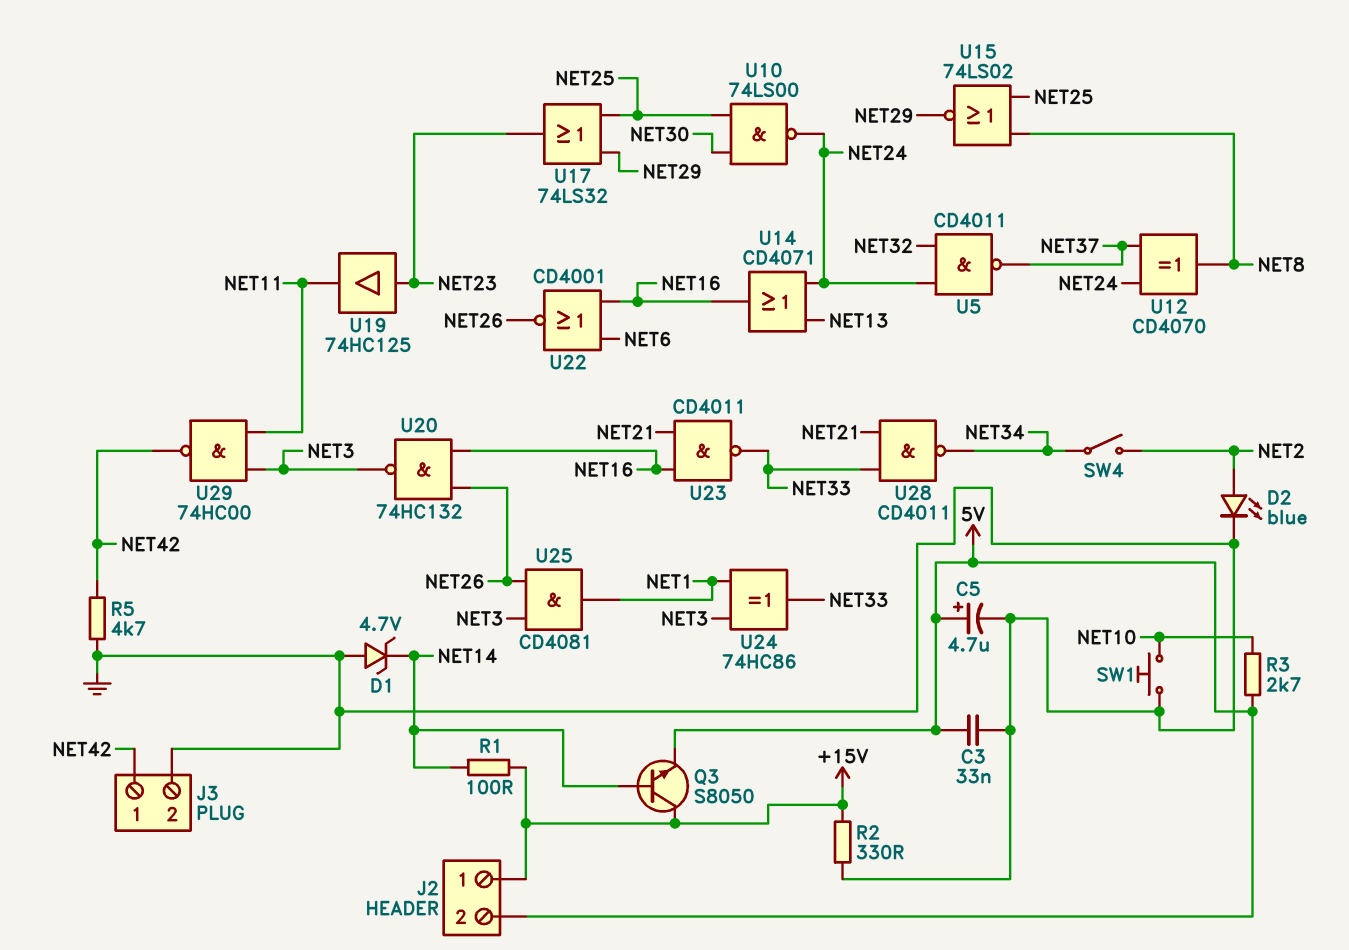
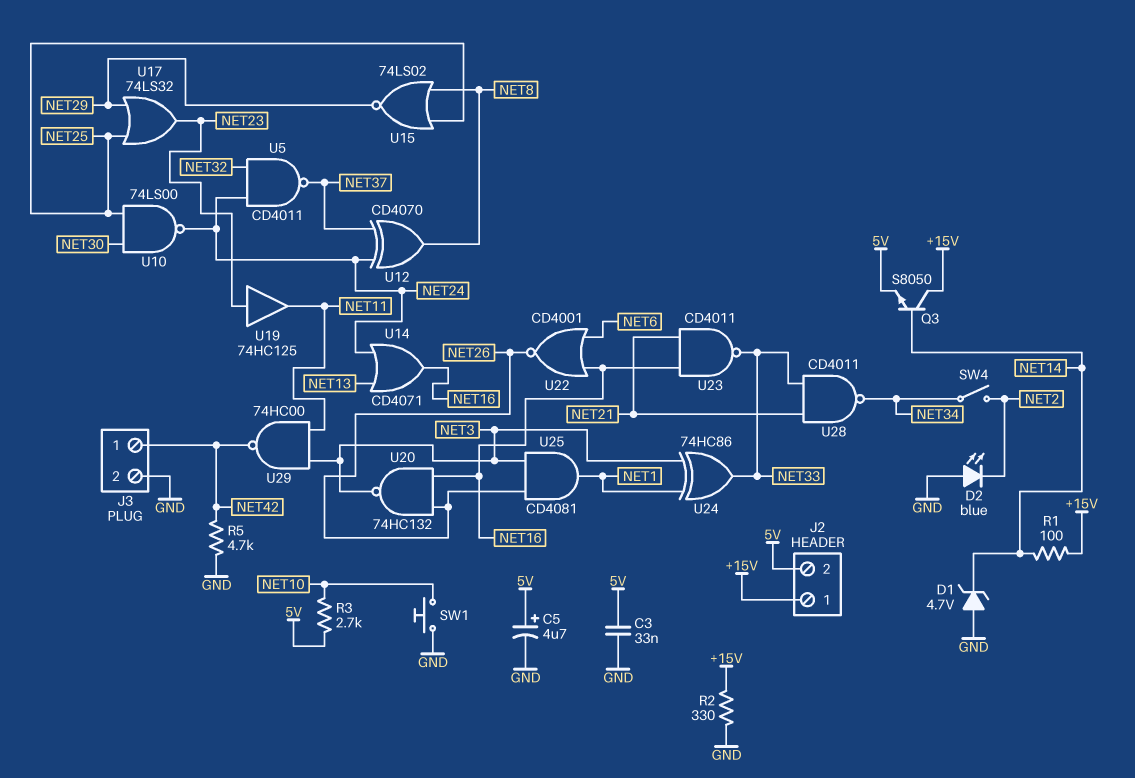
D2: LED blue (A NET2, K GND) -> LED blue (A GND, K NET2)

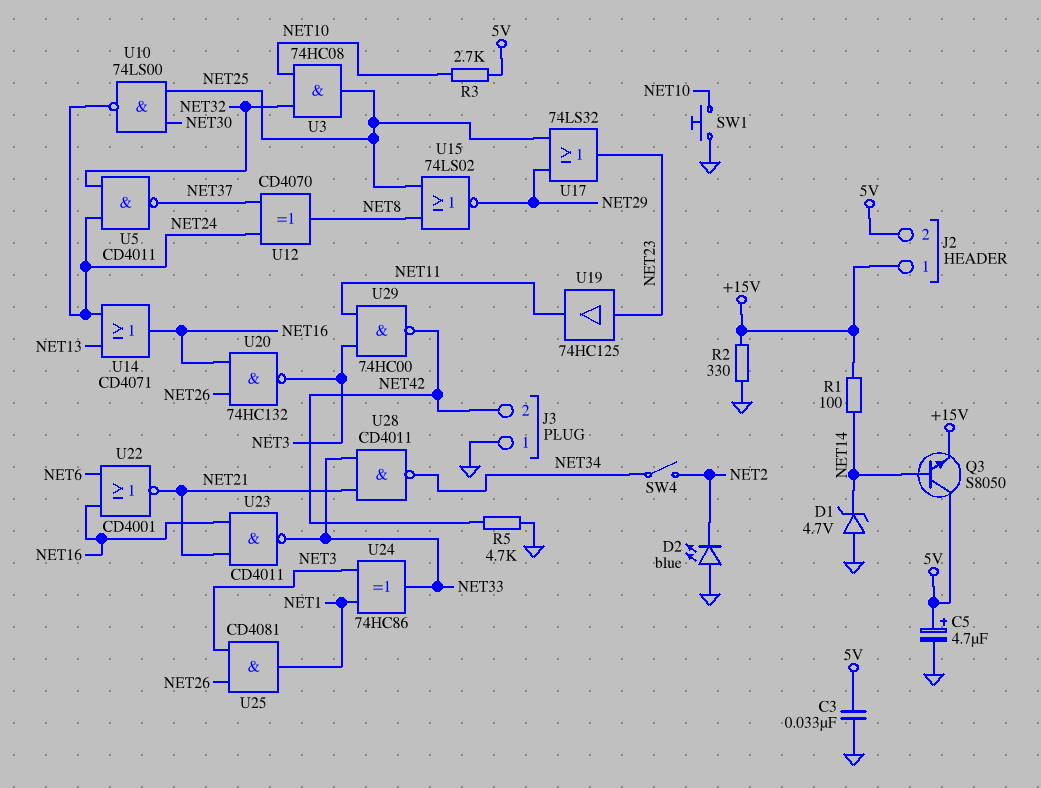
J3 pin 1: NET42 -> GND
J3 pin 2: GND -> NET42
Q3: NPN S8050 (B NET14, C +15V, E 5V) -> NPN S8050 (B NET14, C 5V, E +15V)
U3: none -> AND 74HC08 (in NET10, in NET32, out NET25)
U22: NOR CD4001 (in NET6, in NET16, out NET26) -> NOR CD4001 (in NET6, in NET16, out NET21)

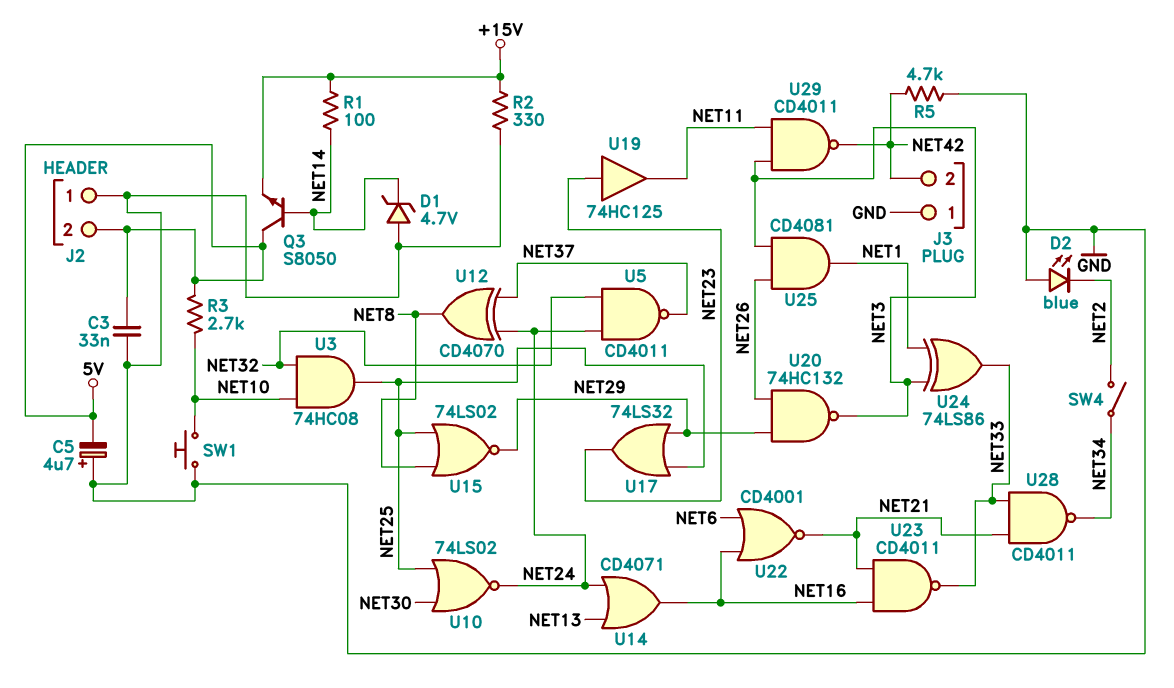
C5: 4.7uF (plus 5V, minus GND) -> 4.7uF (plus GND, minus 5V)
J2 pin 1: +15V -> GND
U10: NAND 74LS00 (in NET25, in NET30, out NET24) -> NOR 74LS02 (in NET25, in NET30, out NET24)
U20: NAND 74HC132 (in NET16, in NET26, out NET3) -> NAND 74HC132 (in NET26, in NET29, out NET3)
U24: XOR 74HC86 (in NET1, in NET3, out NET33) -> XOR 74LS86 (in NET1, in NET3, out NET33)
U29: NAND 74HC00 (in NET3, in NET11, out NET42) -> NAND CD4011 (in NET3, in NET11, out NET42)

